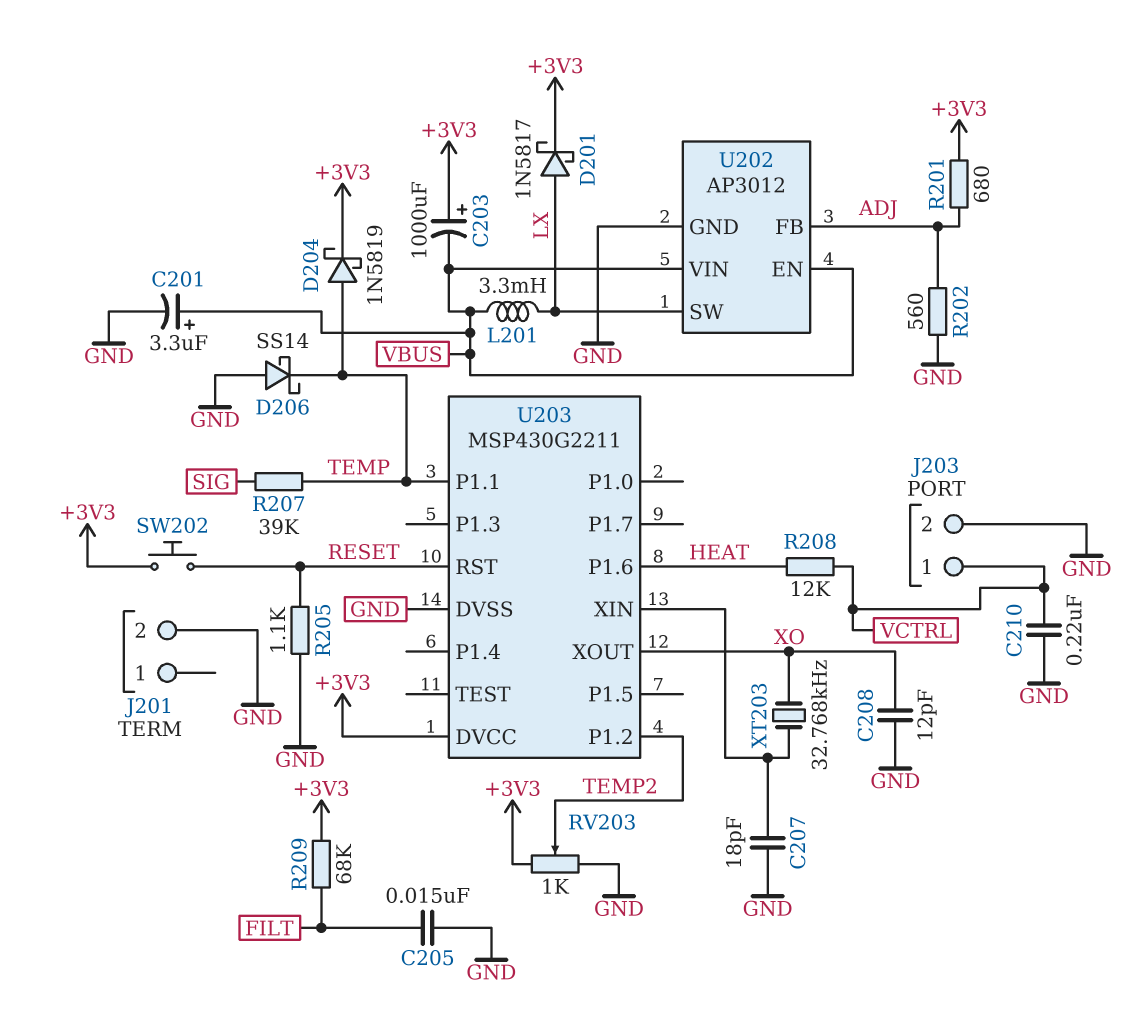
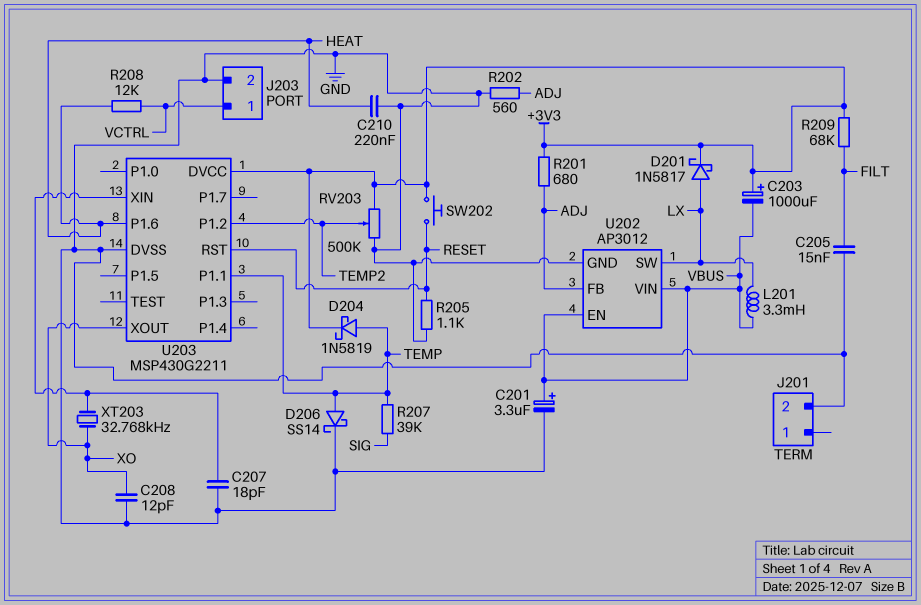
C210: 220nF (GND, VCTRL) -> 220nF (GND, HEAT)
D206: schottky SS14 (A GND, K TEMP) -> schottky SS14 (A TEMP, K GND)
RV203: 1k (+3V3, GND, wiper TEMP2) -> 500k (+3V3, GND, wiper TEMP2)

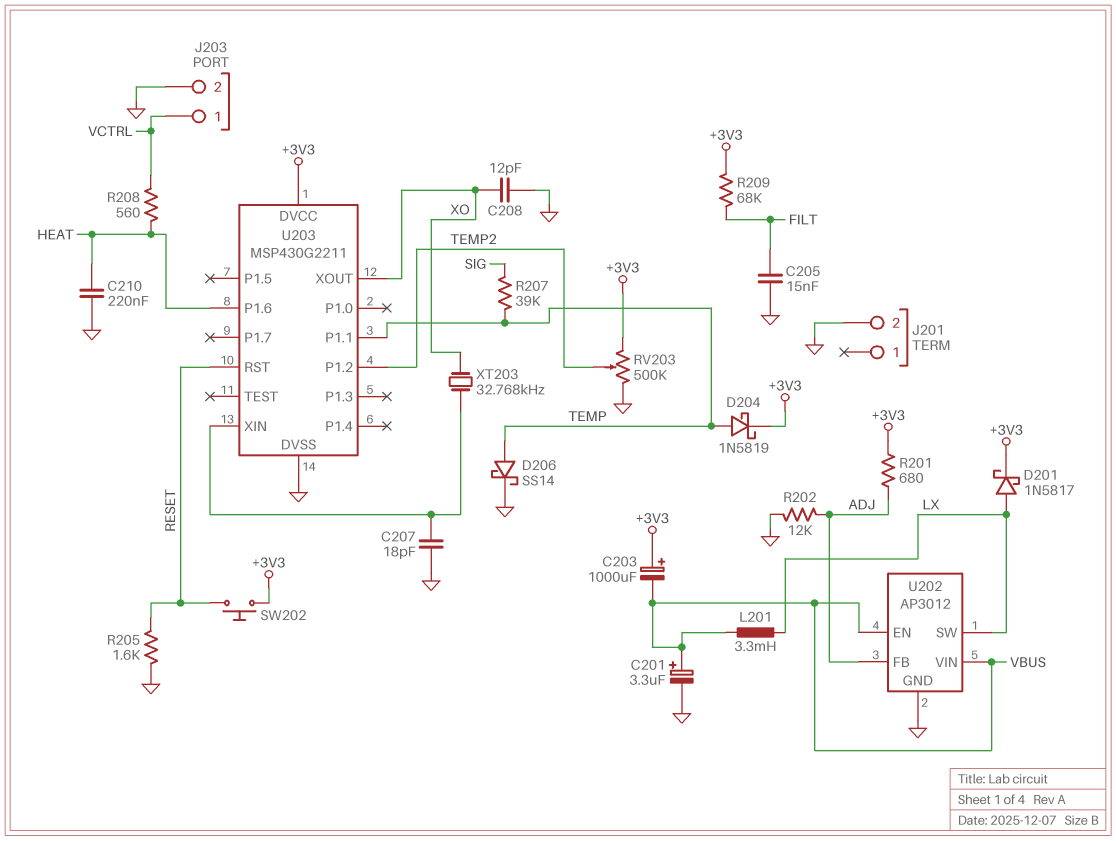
R202: 560 (ADJ, GND) -> 12k (ADJ, GND)
R205: 1.1k (GND, RESET) -> 1.6k (GND, RESET)
R208: 12k (HEAT, VCTRL) -> 560 (HEAT, VCTRL)

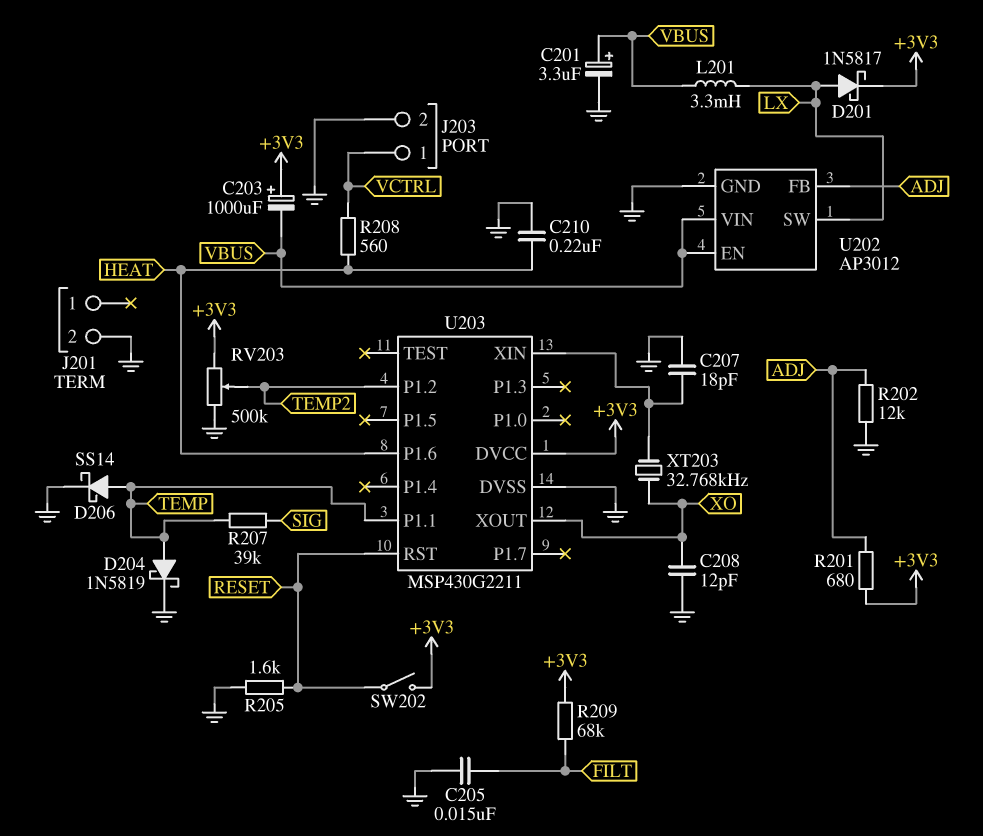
D204: schottky 1N5819 (A TEMP, K +3V3) -> schottky 1N5819 (A TEMP, K GND)
SW202: button (+3V3, RESET) -> switch (+3V3, RESET)

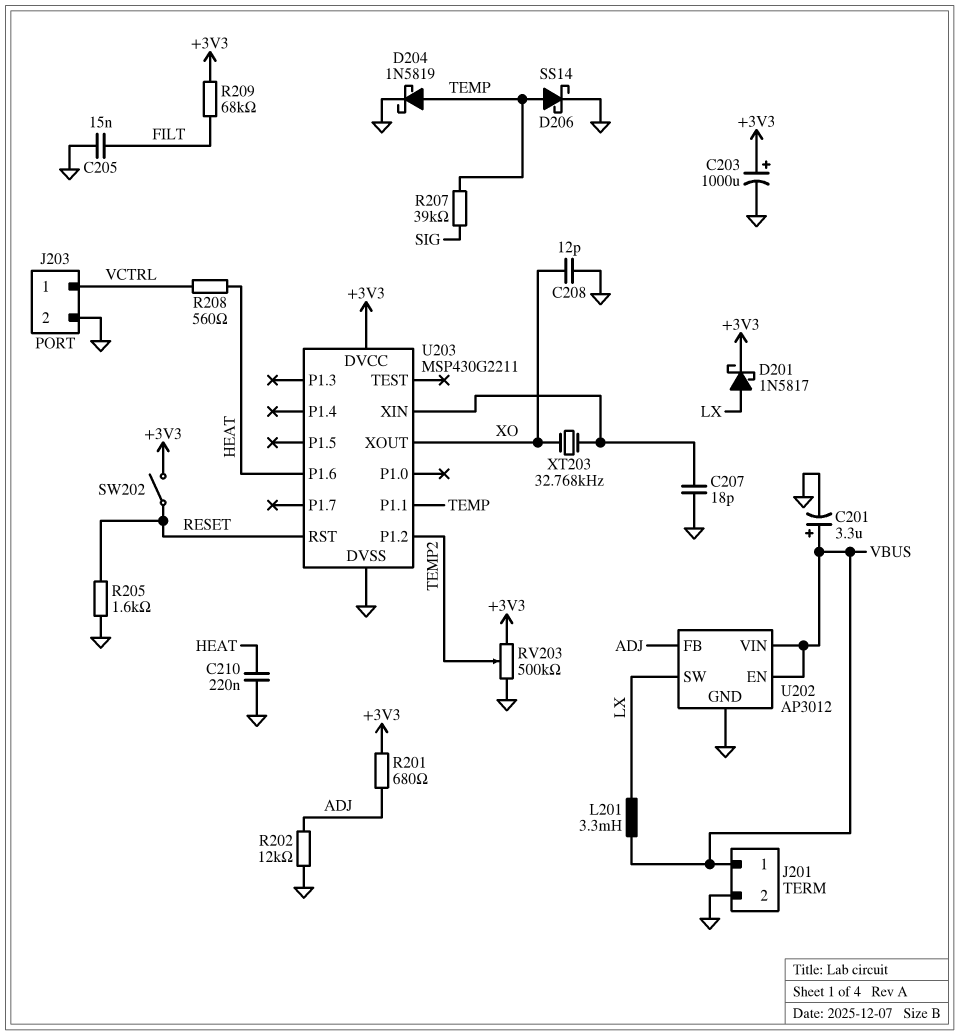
C203: 1000uF (plus +3V3, minus VBUS) -> 1000uF (plus +3V3, minus GND)
J201 pin 1: none -> VBUS

